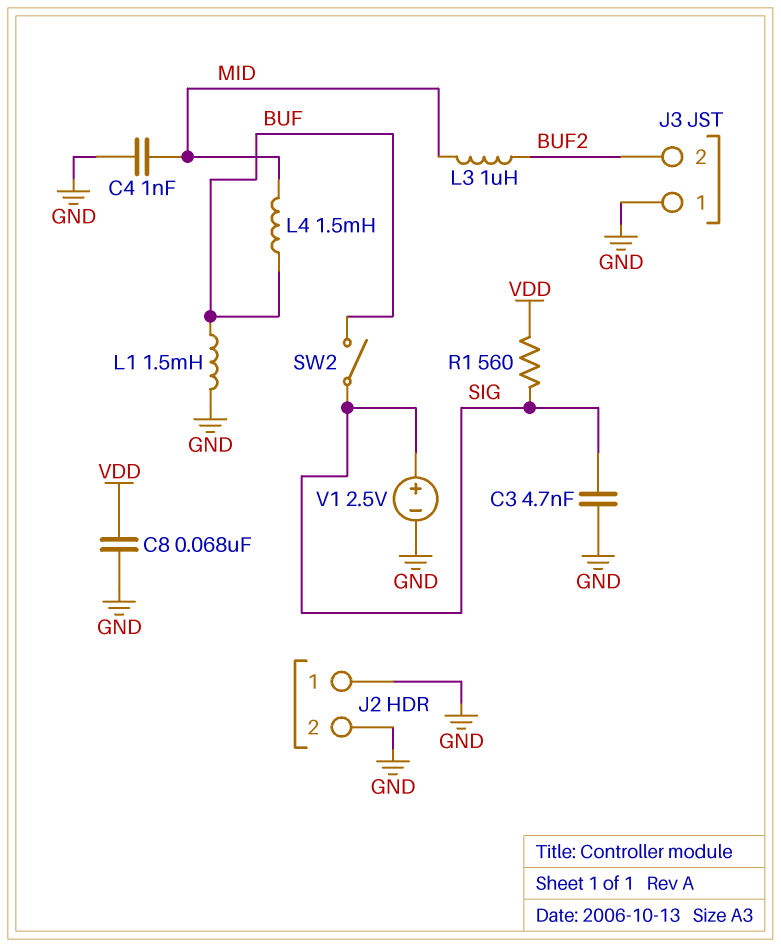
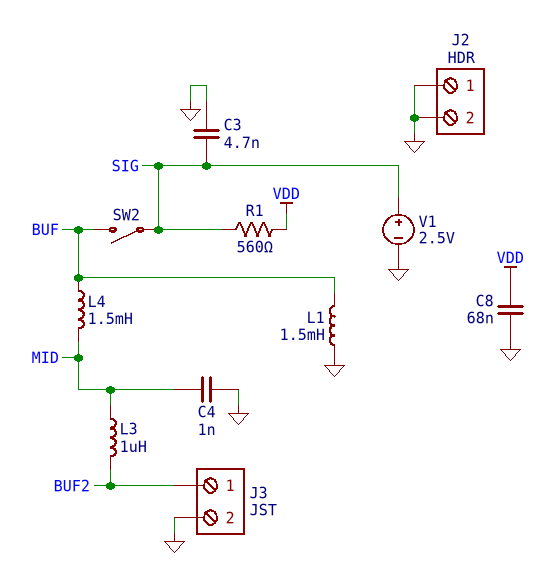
J3 pin 1: GND -> BUF2
J3 pin 2: BUF2 -> GND

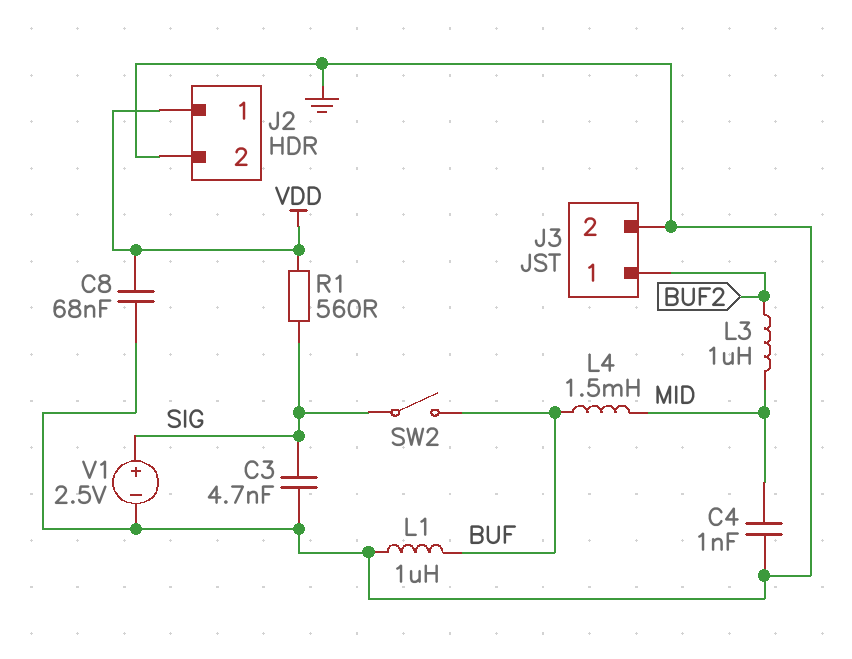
J2 pin 1: GND -> VDD
L1: 1.5mH (BUF, GND) -> 1uH (BUF, GND)

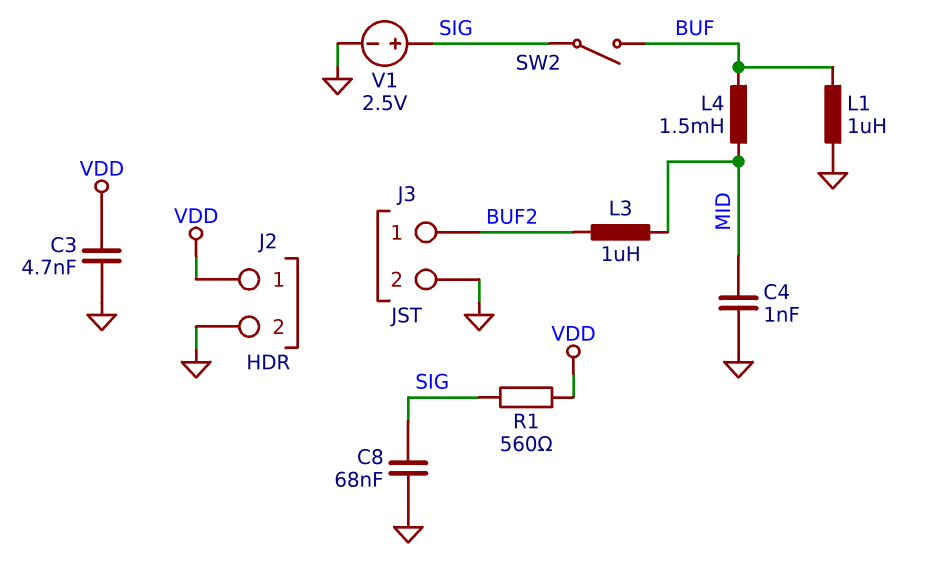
C3: 4.7nF (GND, SIG) -> 4.7nF (GND, VDD)
C8: 68nF (GND, VDD) -> 68nF (GND, SIG)

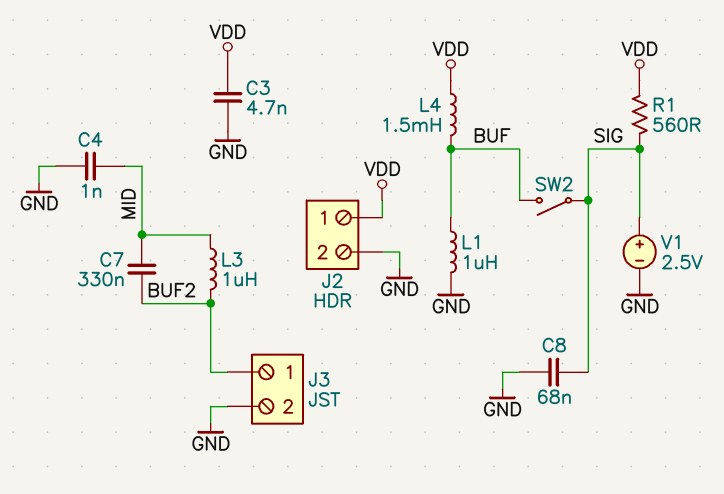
C7: none -> 330nF (BUF2, MID)
L4: 1.5mH (BUF, MID) -> 1.5mH (BUF, VDD)

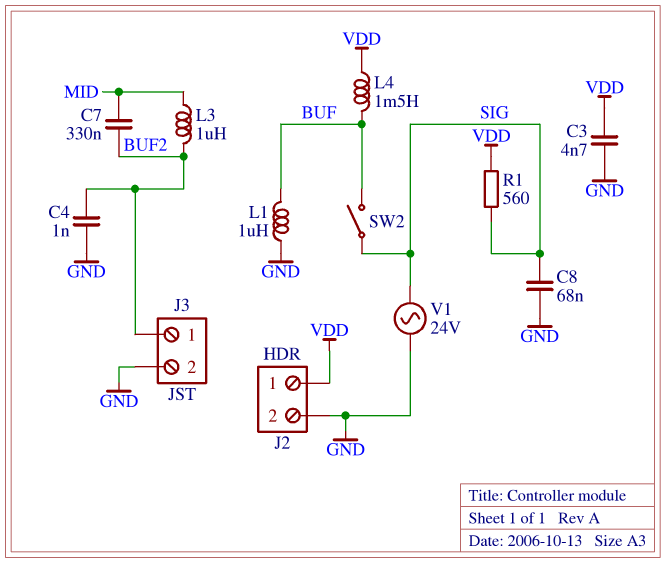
C4: 1nF (GND, MID) -> 1nF (BUF2, GND)
V1: 2.5V (plus SIG, minus GND) -> AC 24V (GND, SIG)

